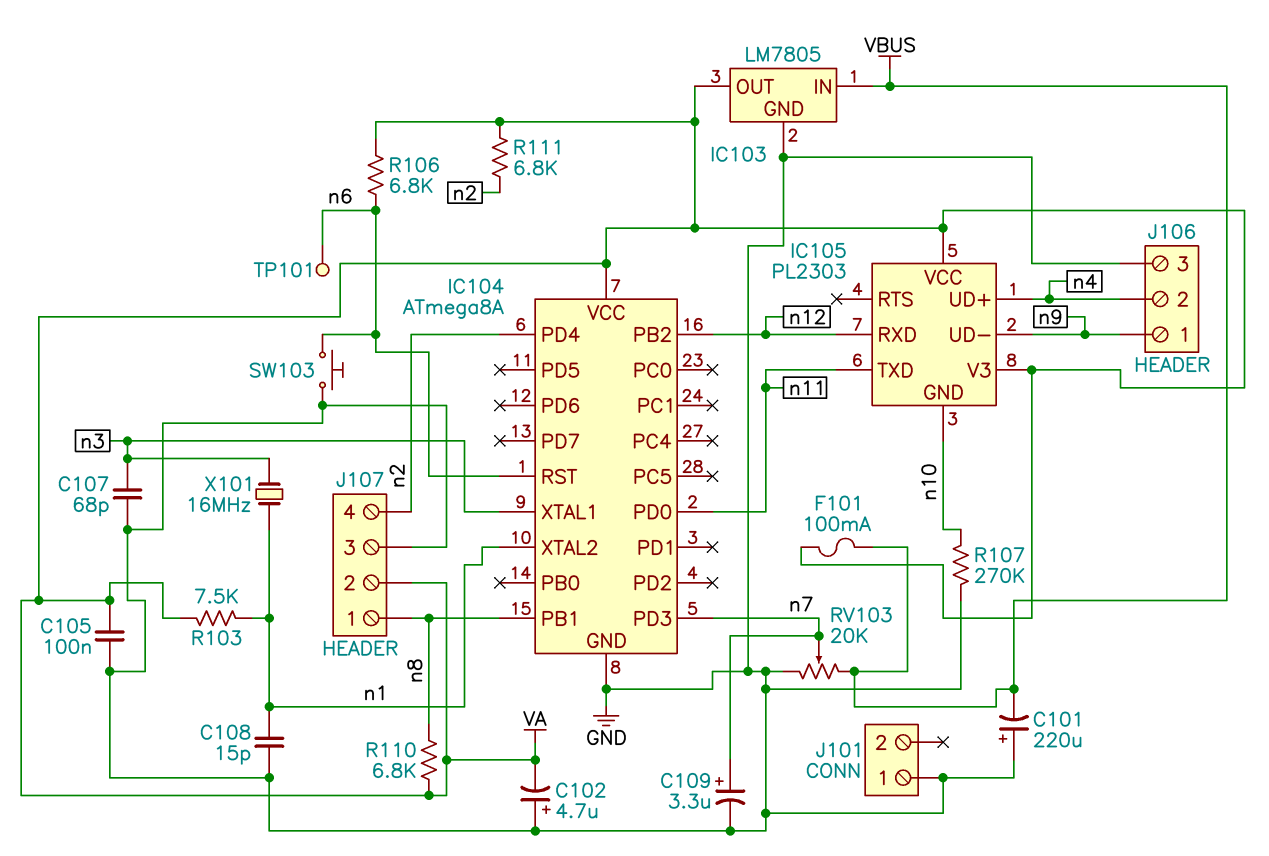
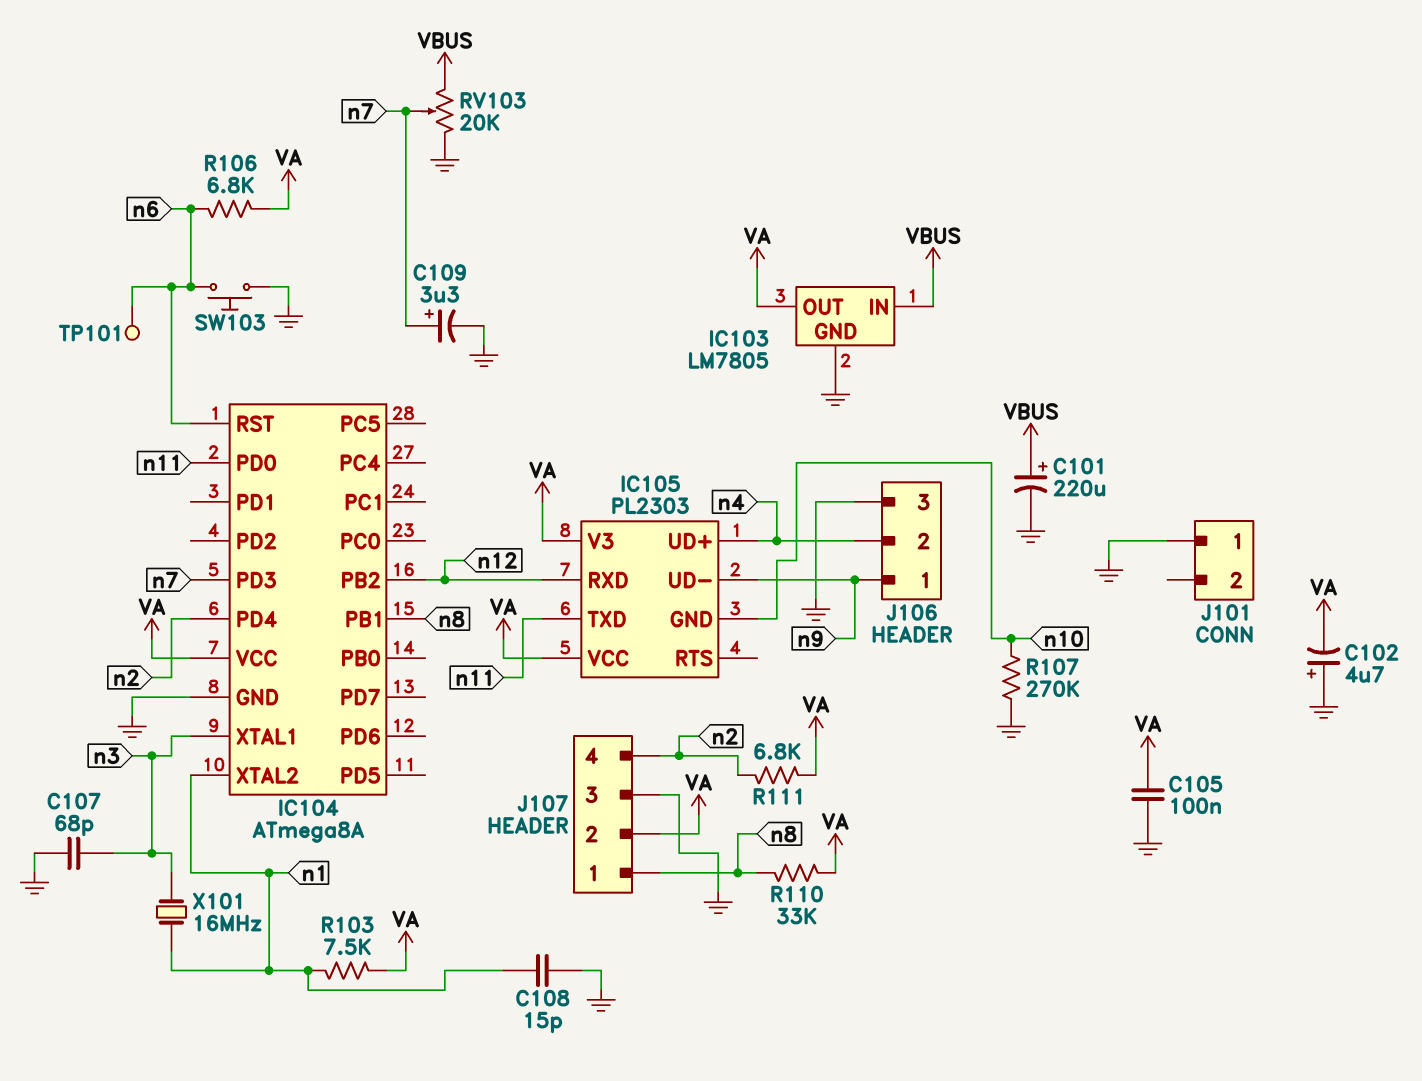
C101: 220uF (plus GND, minus VBUS) -> 220uF (plus VBUS, minus GND)
F101: 100mA (VA, VBUS) -> none
R110: 6.8k (VA, n8) -> 33k (VA, n8)

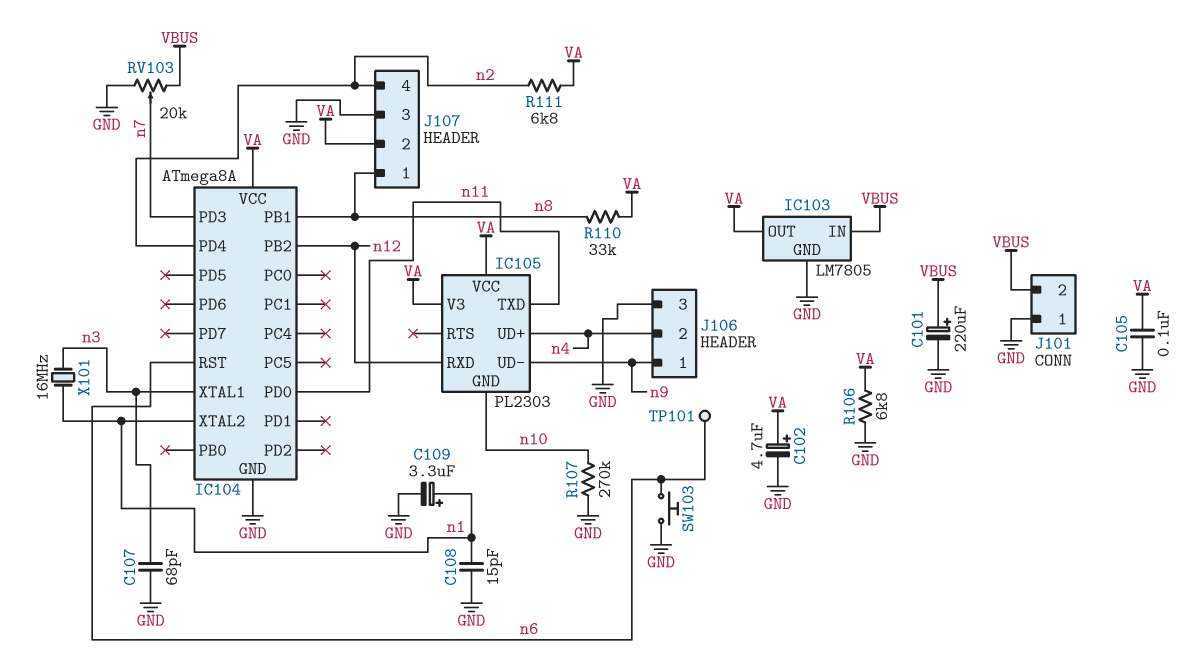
C102: 4.7uF (plus GND, minus VA) -> 4.7uF (plus VA, minus GND)
C109: 3.3uF (plus n7, minus GND) -> 3.3uF (plus n1, minus GND)
J101 pin 2: none -> VBUS
R103: 7.5k (VA, n1) -> none
R106: 6.8k (VA, n6) -> 6.8k (GND, VA)

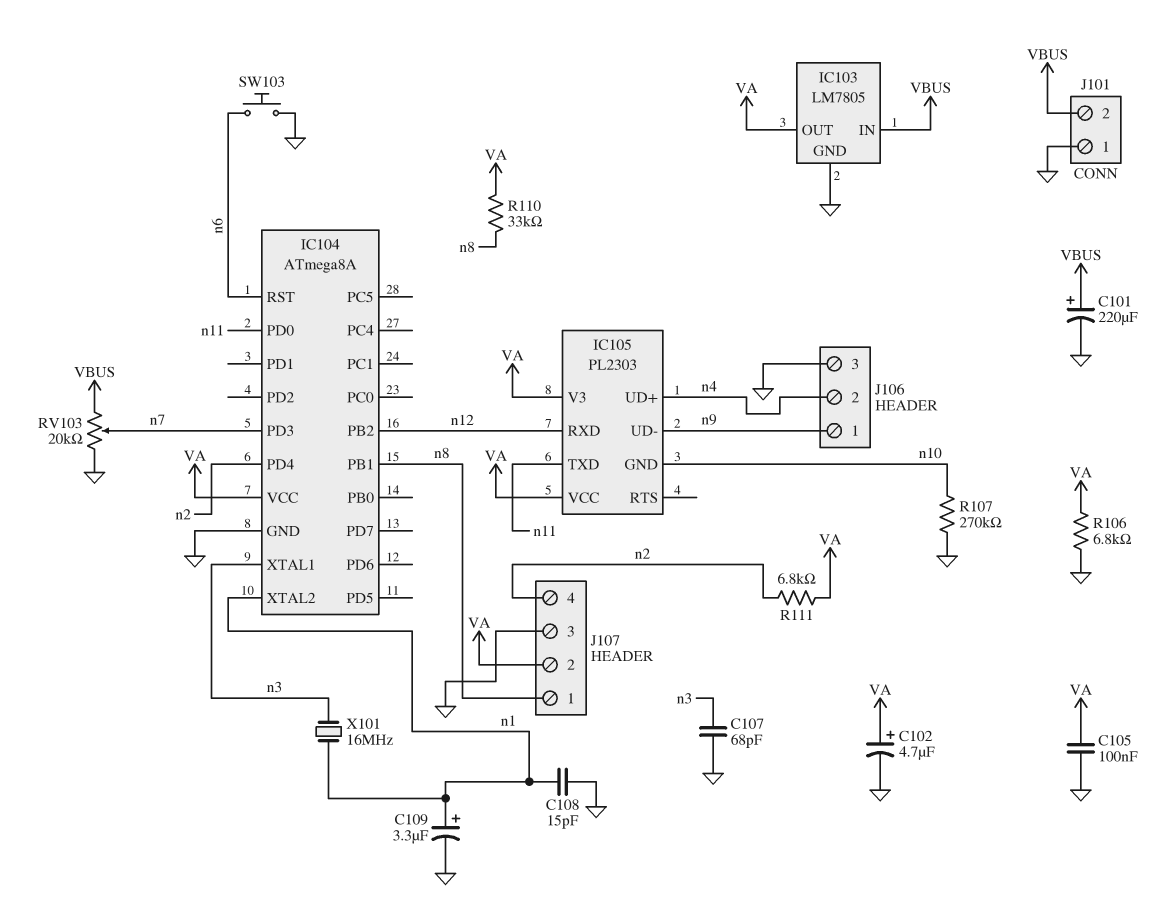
TP101: test point (n6) -> none

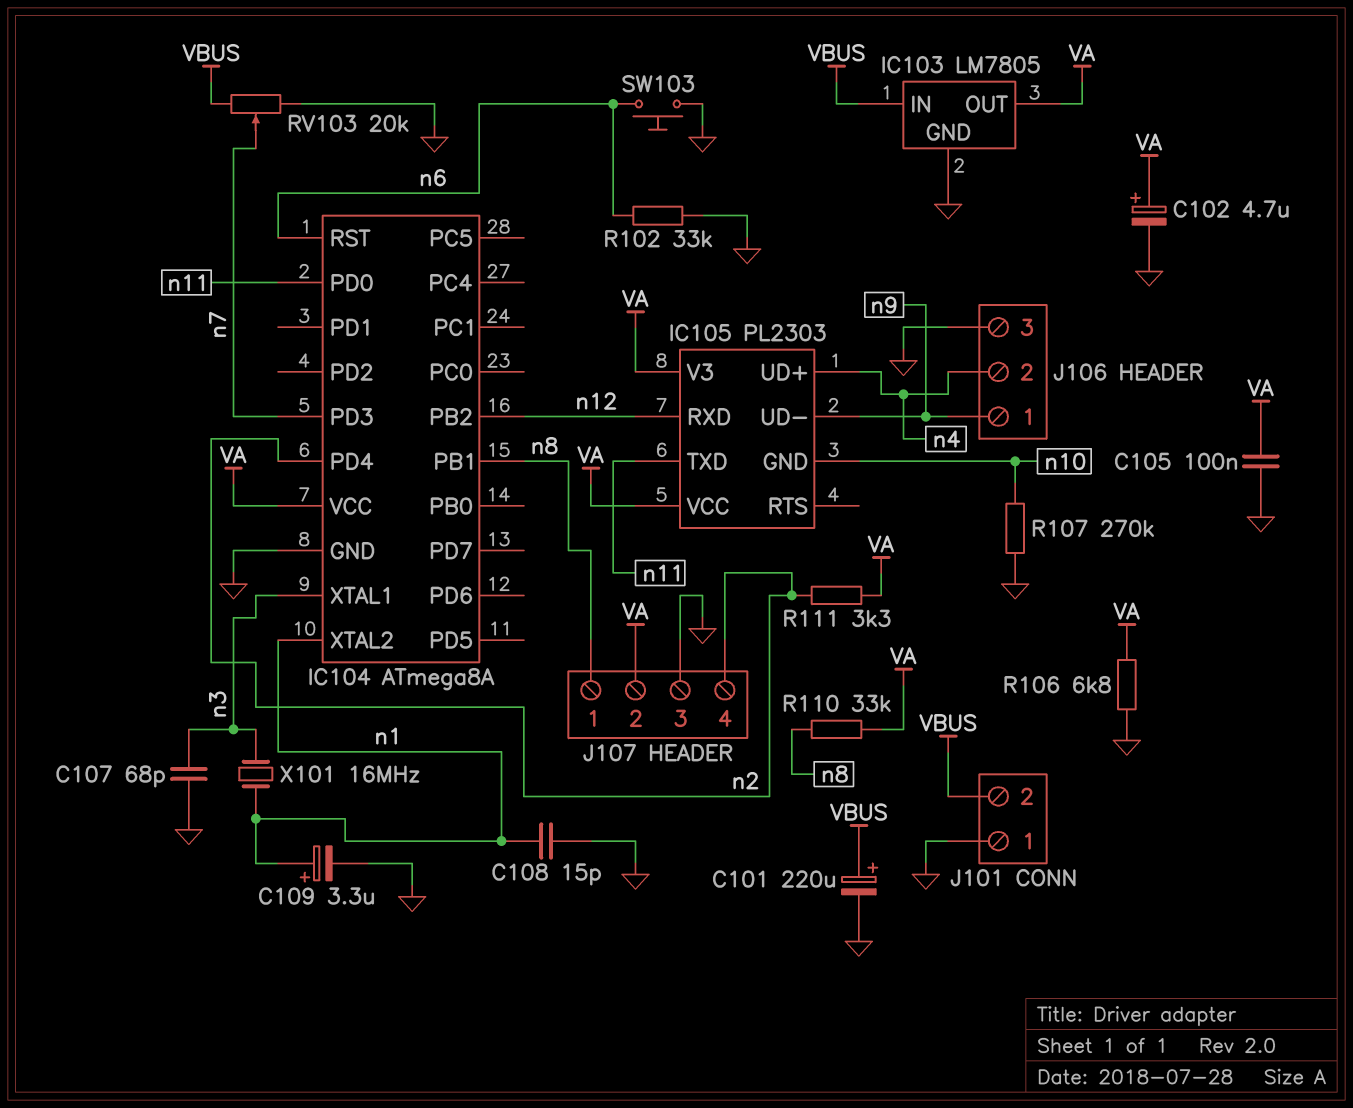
R102: none -> 33k (GND, n6)
R111: 6.8k (VA, n2) -> 3.3k (VA, n2)

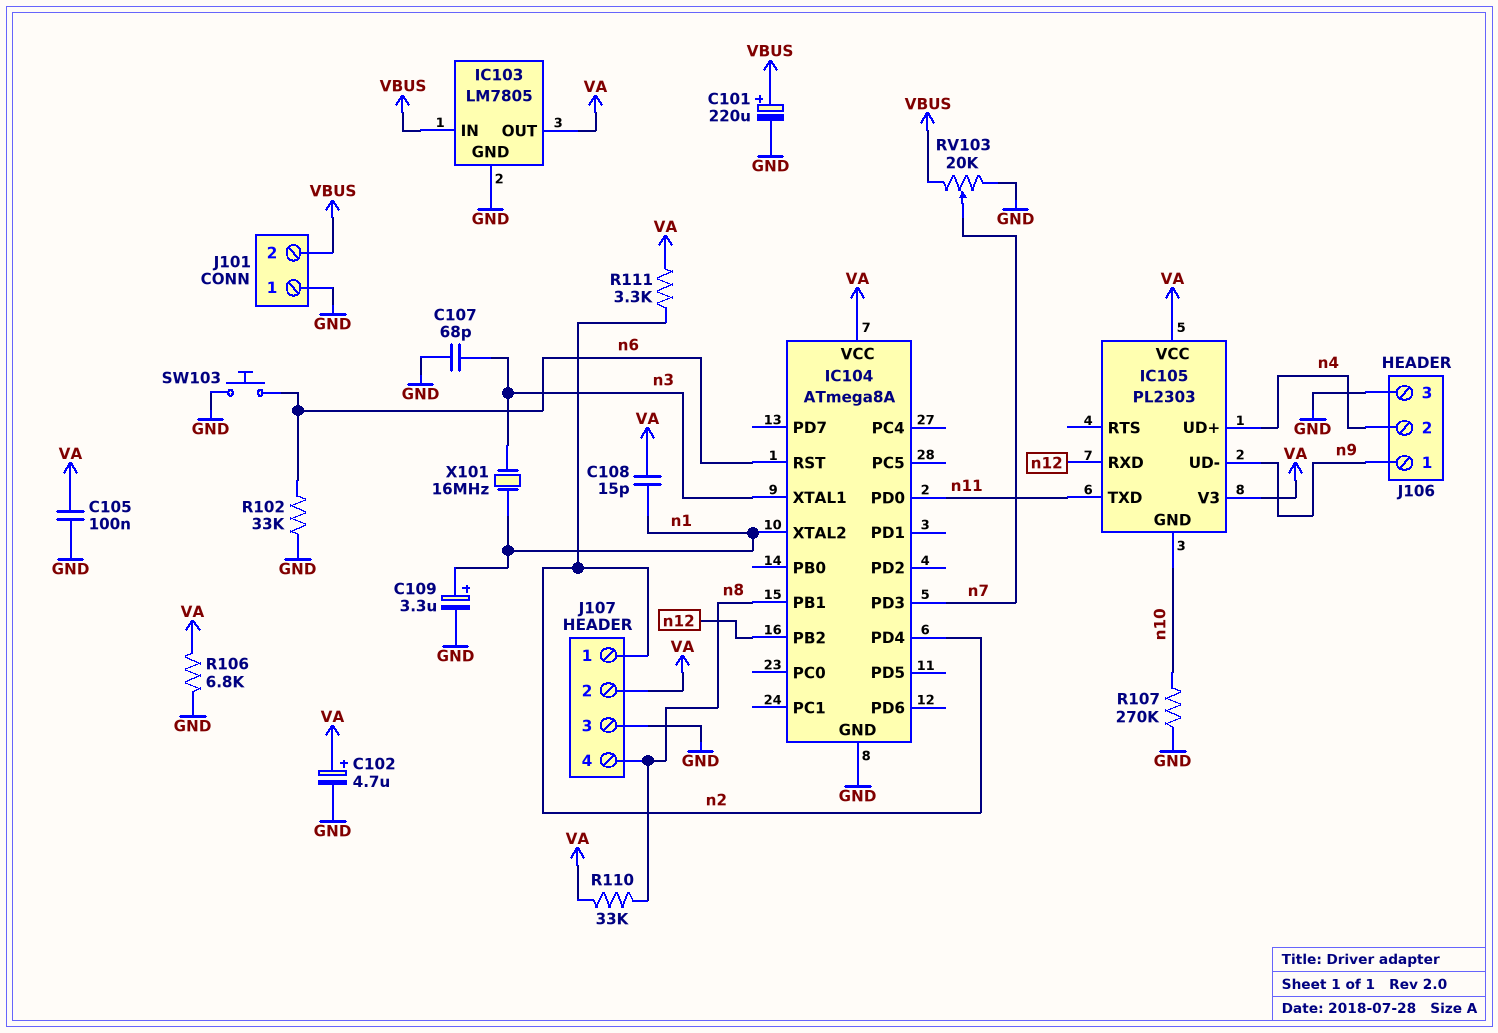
C108: 15pF (GND, n1) -> 15pF (VA, n1)
J107 pin 1: n8 -> n2
J107 pin 4: n2 -> n8

